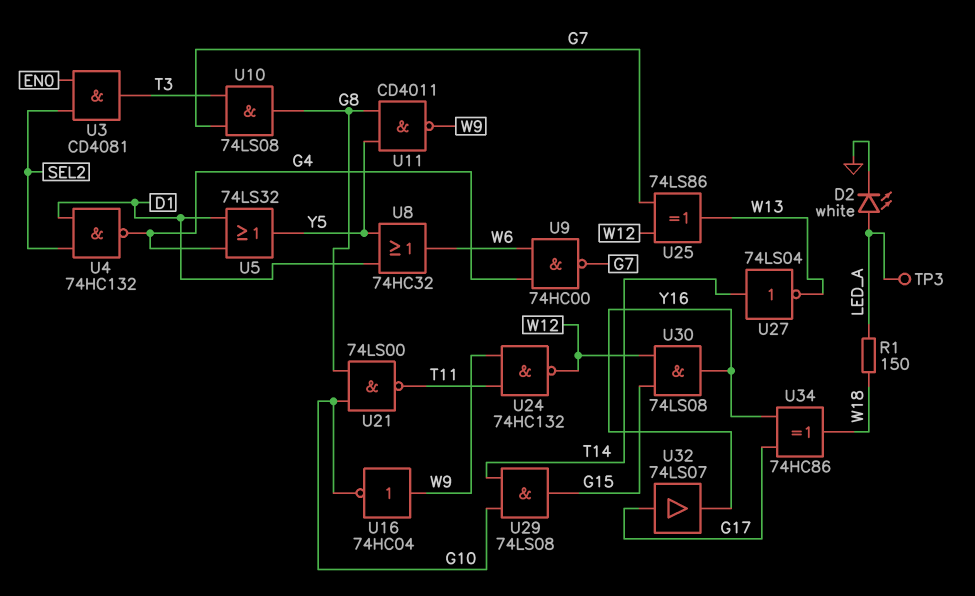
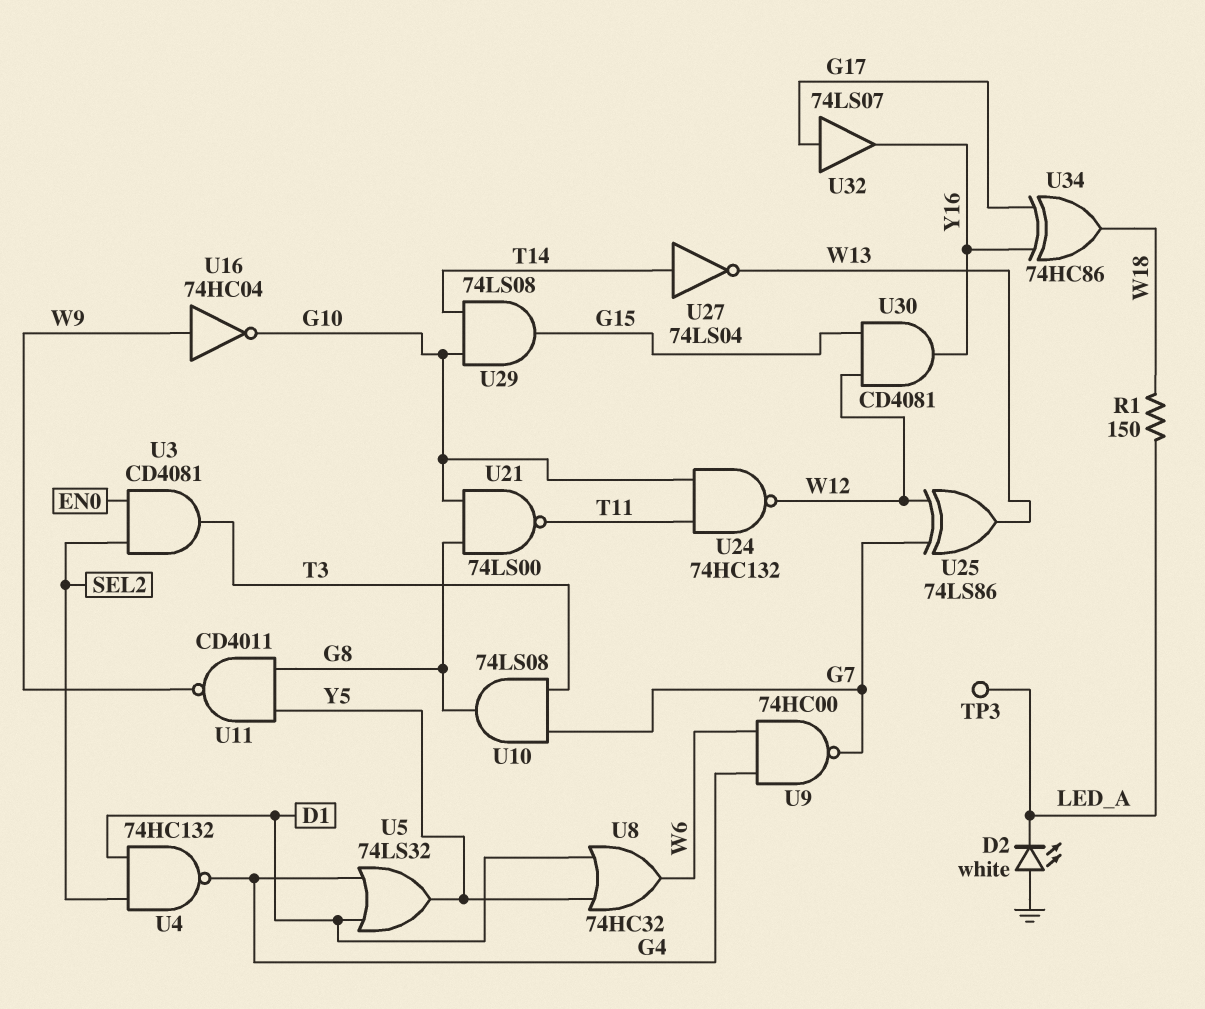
D2: LED white (A LED_A, K GND) -> LED white (A GND, K LED_A)
U24: NAND 74HC132 (in T11, in W9, out W12) -> NAND 74HC132 (in G10, in T11, out W12)
U30: AND 74LS08 (in G15, in W12, out Y16) -> AND CD4081 (in G15, in W12, out Y16)

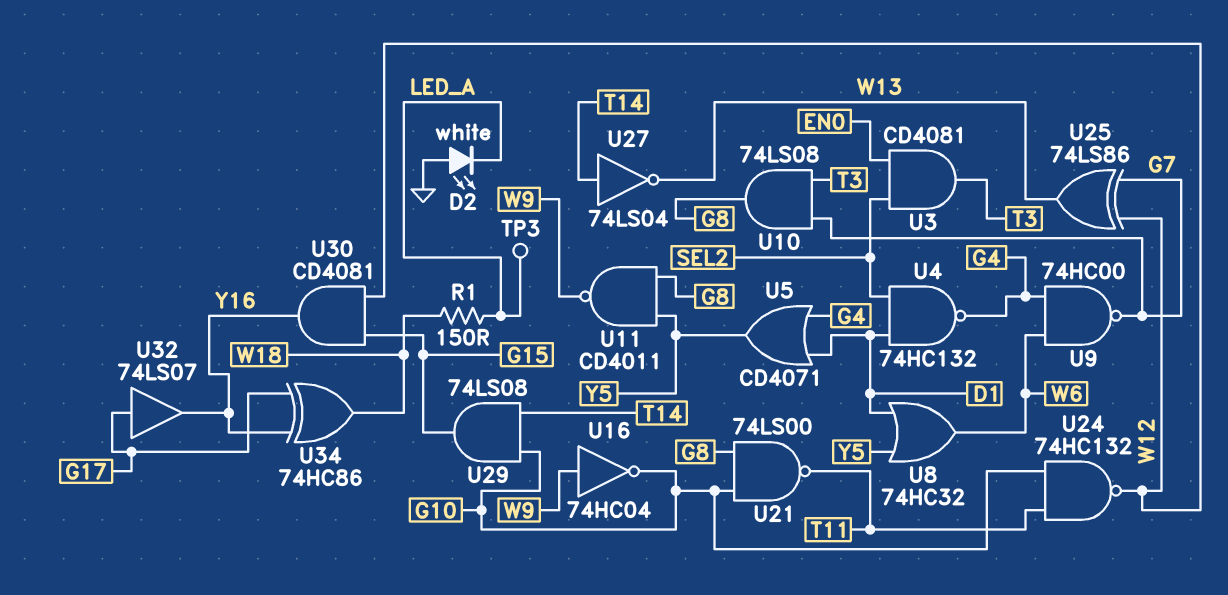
U5: OR 74LS32 (in D1, in G4, out Y5) -> OR CD4071 (in D1, in G4, out Y5)

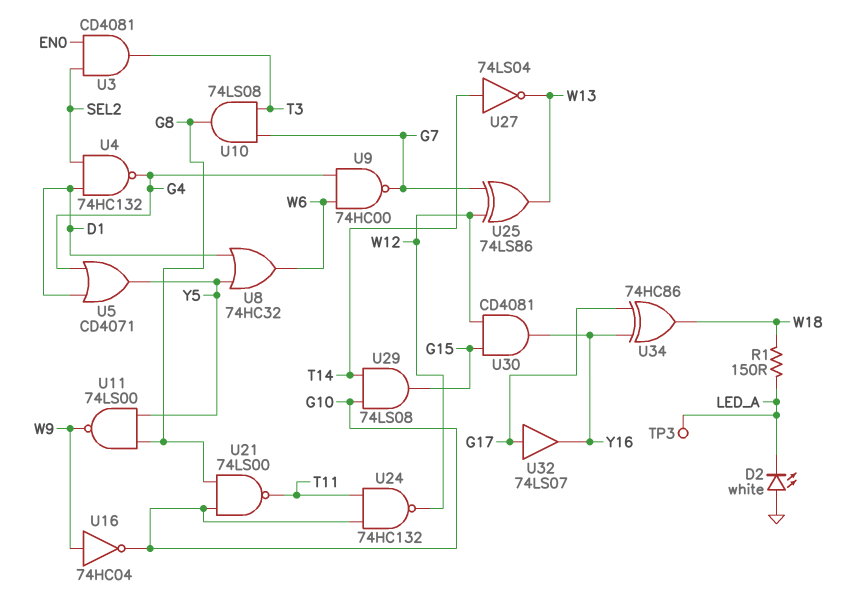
U11: NAND CD4011 (in G8, in Y5, out W9) -> NAND 74LS00 (in G8, in Y5, out W9)

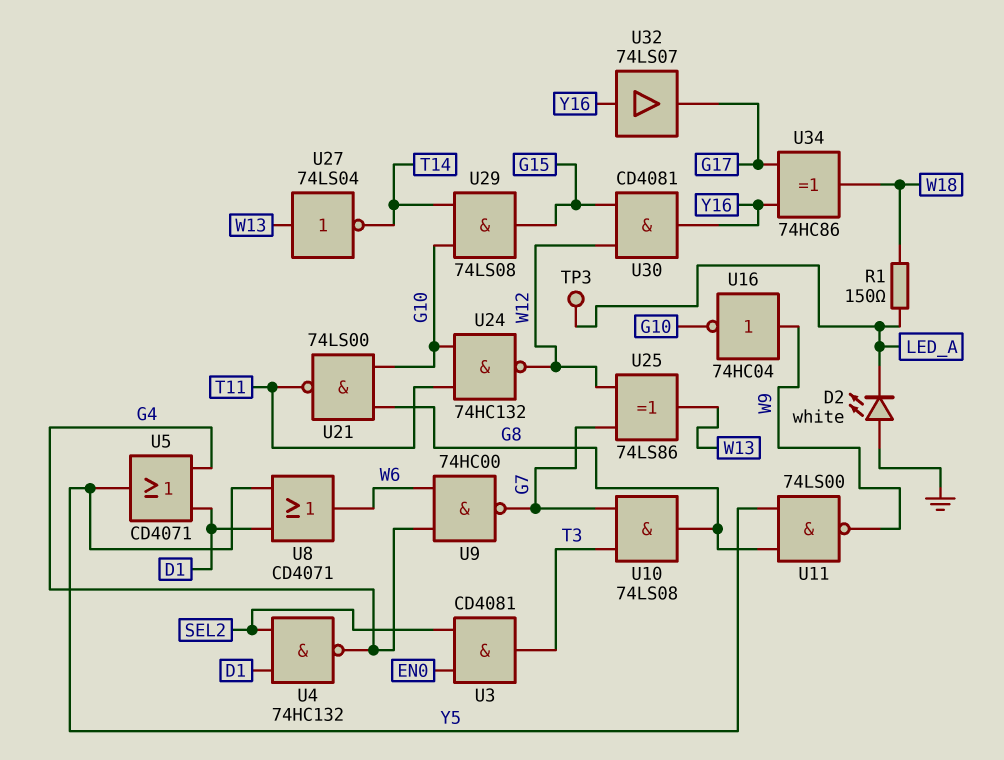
U8: OR 74HC32 (in D1, in Y5, out W6) -> OR CD4071 (in D1, in Y5, out W6)
U27: NOT 74LS04 (in T14, out W13) -> NOT 74LS04 (in W13, out T14)
U32: buffer 74LS07 (in G17, out Y16) -> buffer 74LS07 (in Y16, out G17)

